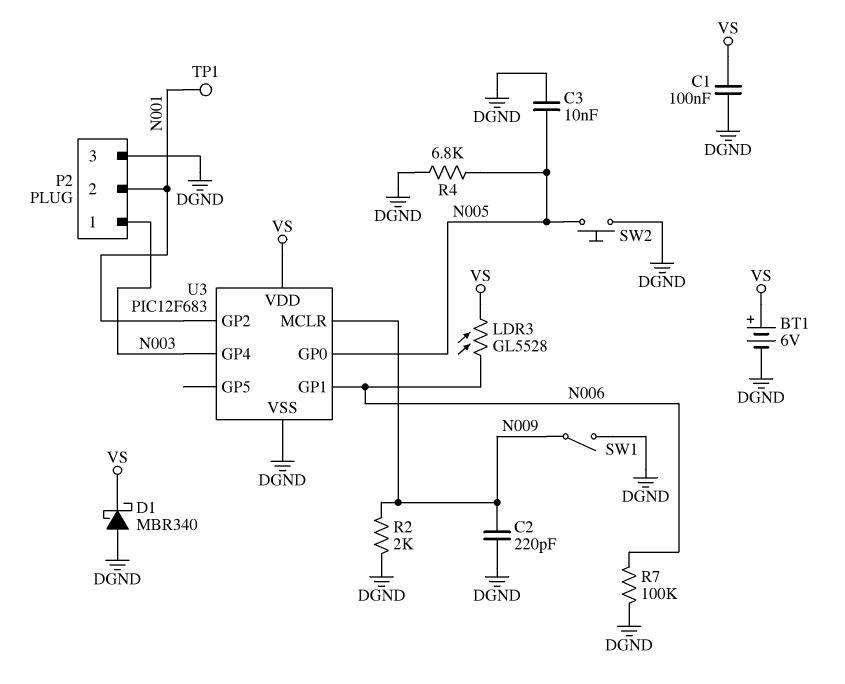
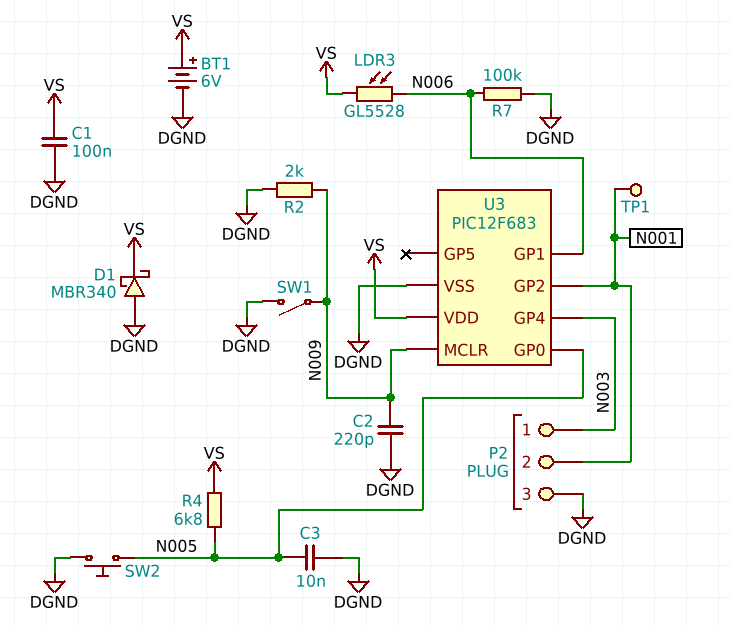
R4: 6.8k (DGND, N005) -> 6.8k (N005, VS)

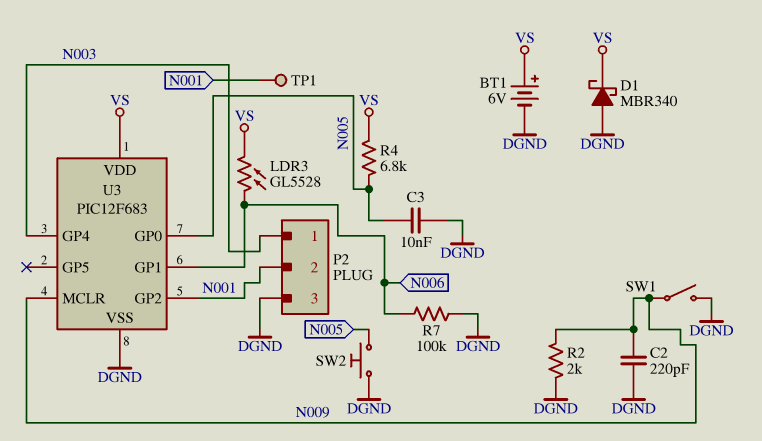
C1: 100nF (DGND, VS) -> none

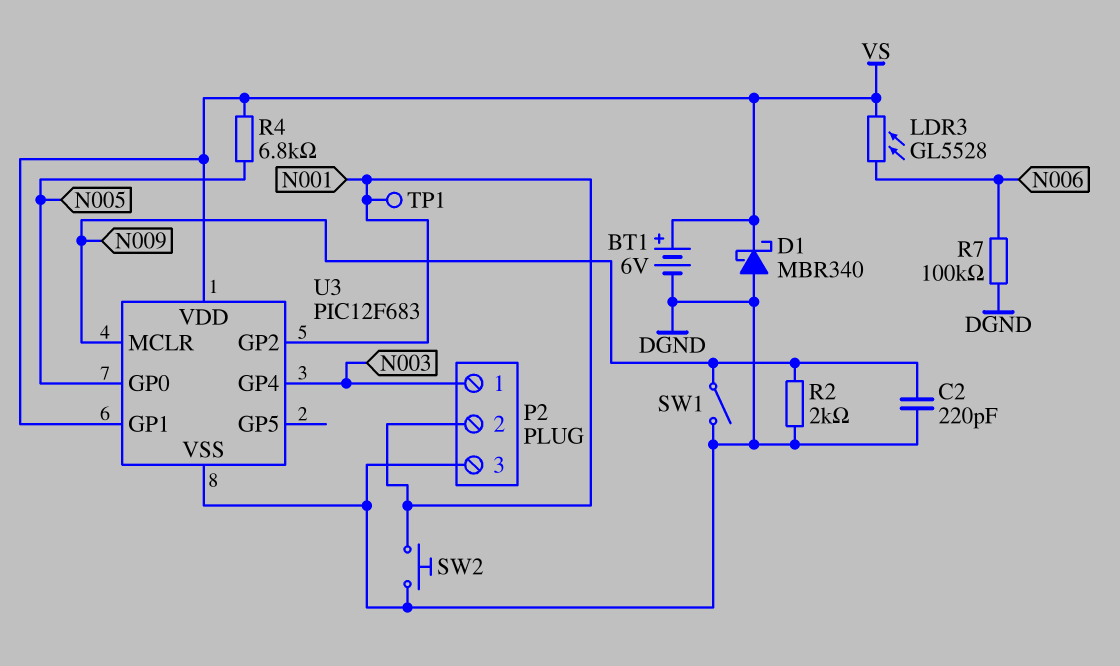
C3: 10nF (DGND, N005) -> none
SW2: button (DGND, N005) -> button (DGND, N001)
U3 pin GP1: N006 -> VS

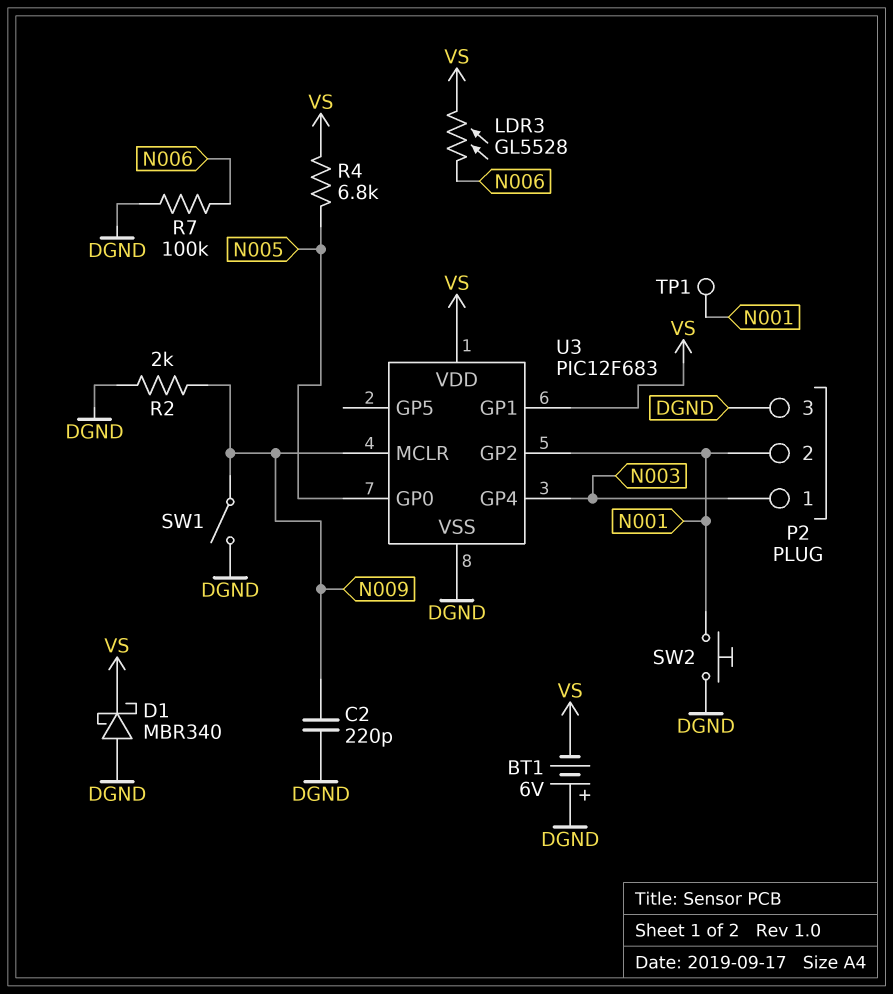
BT1: 6V (plus VS, minus DGND) -> 6V (plus DGND, minus VS)

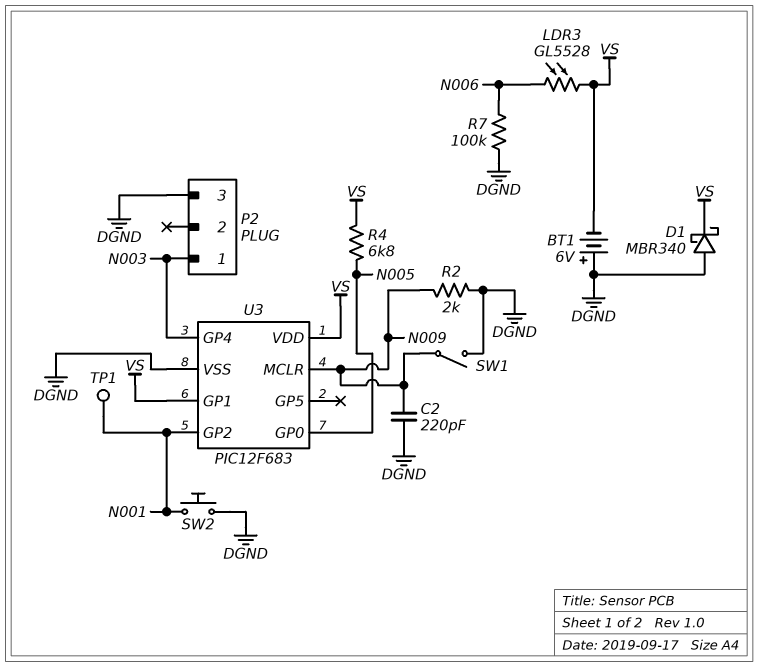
P2 pin 2: N001 -> none

